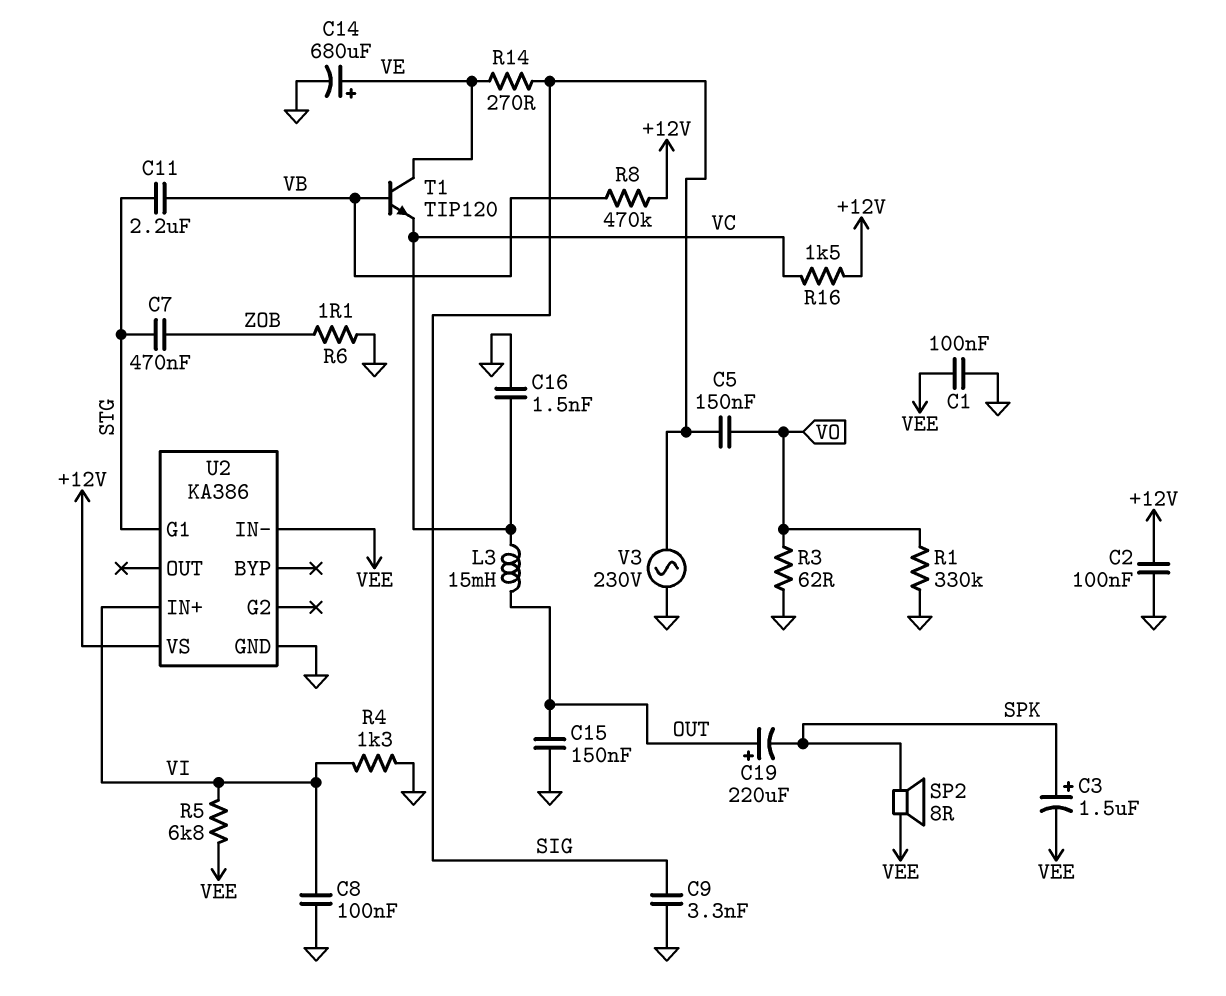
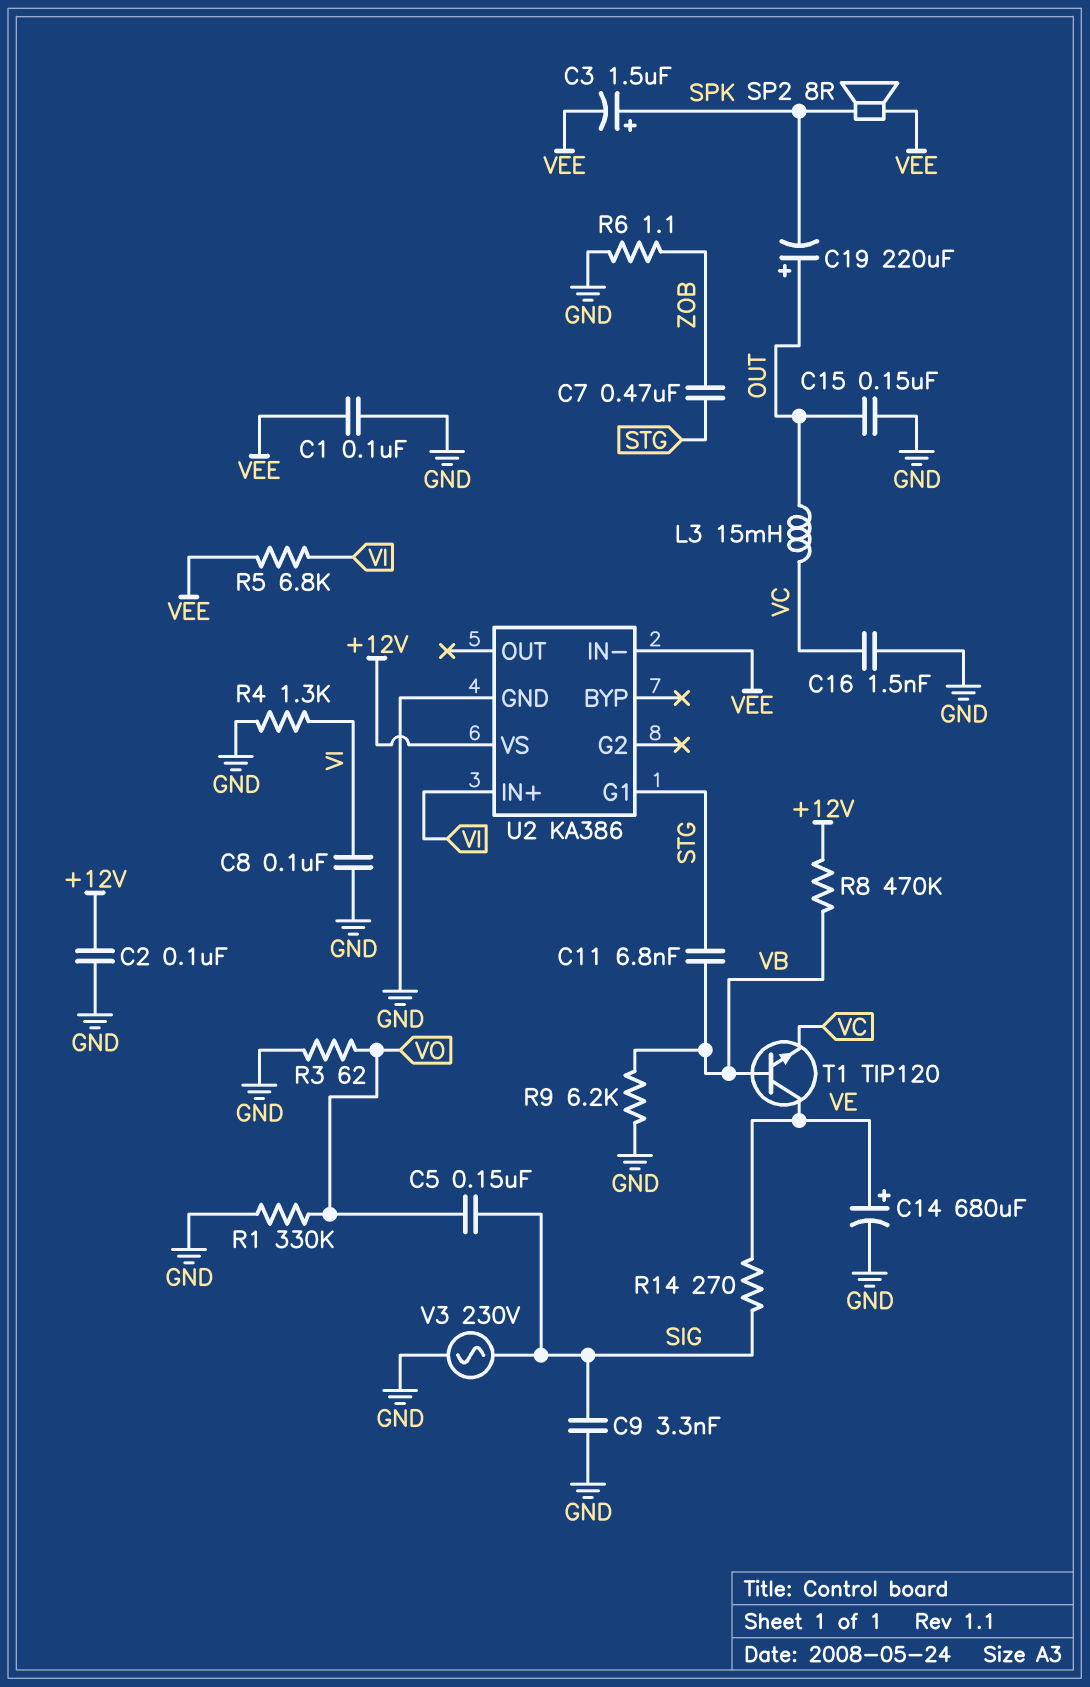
C11: 2.2uF (STG, VB) -> 6.8nF (STG, VB)
R9: none -> 6.2k (GND, VB)
R16: 1.5k (+12V, VC) -> none

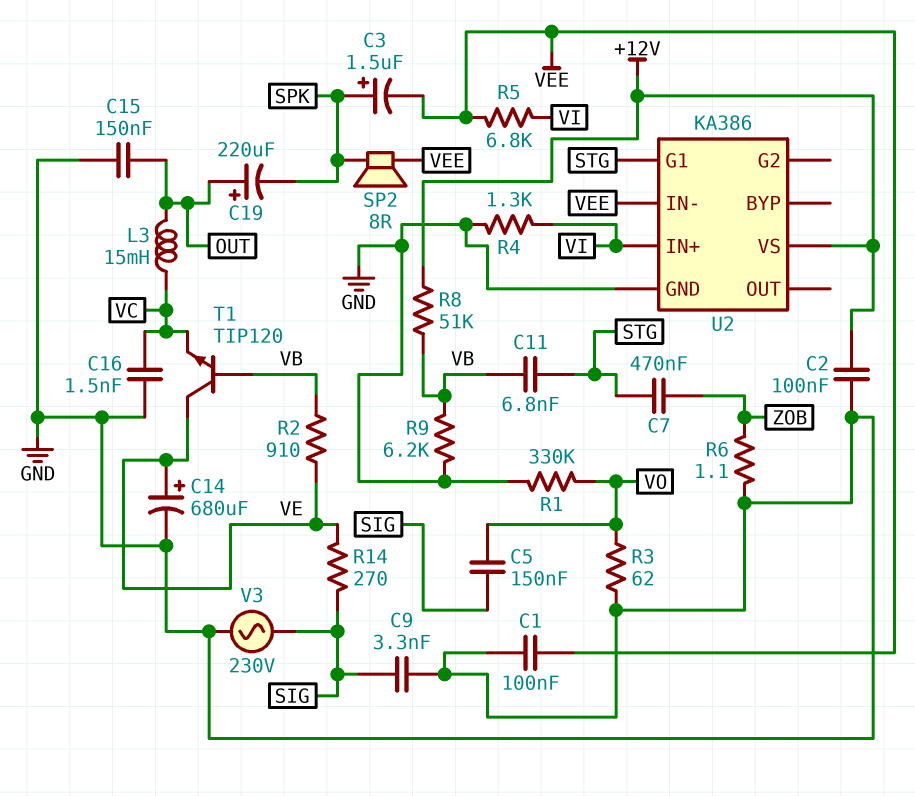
C8: 100nF (GND, VI) -> none
R2: none -> 910 (VB, VE)
R8: 470k (+12V, VB) -> 51k (+12V, VB)

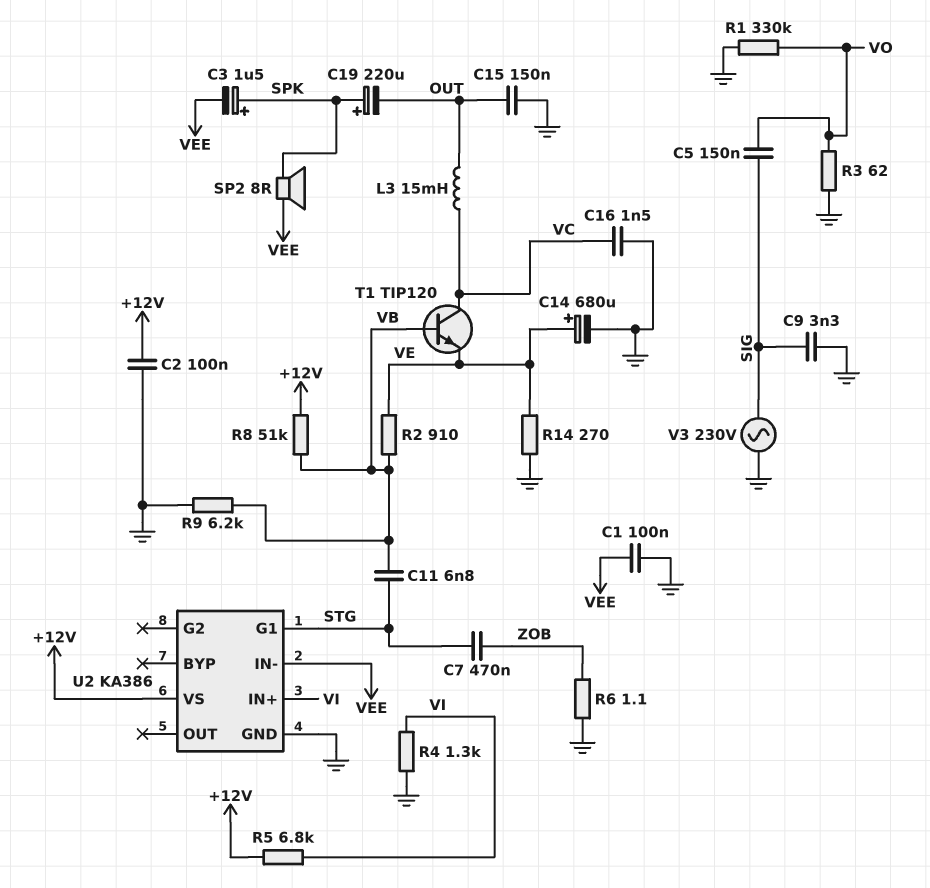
C19: 220uF (plus OUT, minus SPK) -> 220uF (plus SPK, minus OUT)
R5: 6.8k (VEE, VI) -> 6.8k (+12V, VI)
R14: 270 (SIG, VE) -> 270 (GND, VE)
T1: NPN TIP120 (B VB, C VE, E VC) -> NPN TIP120 (B VB, C VC, E VE)

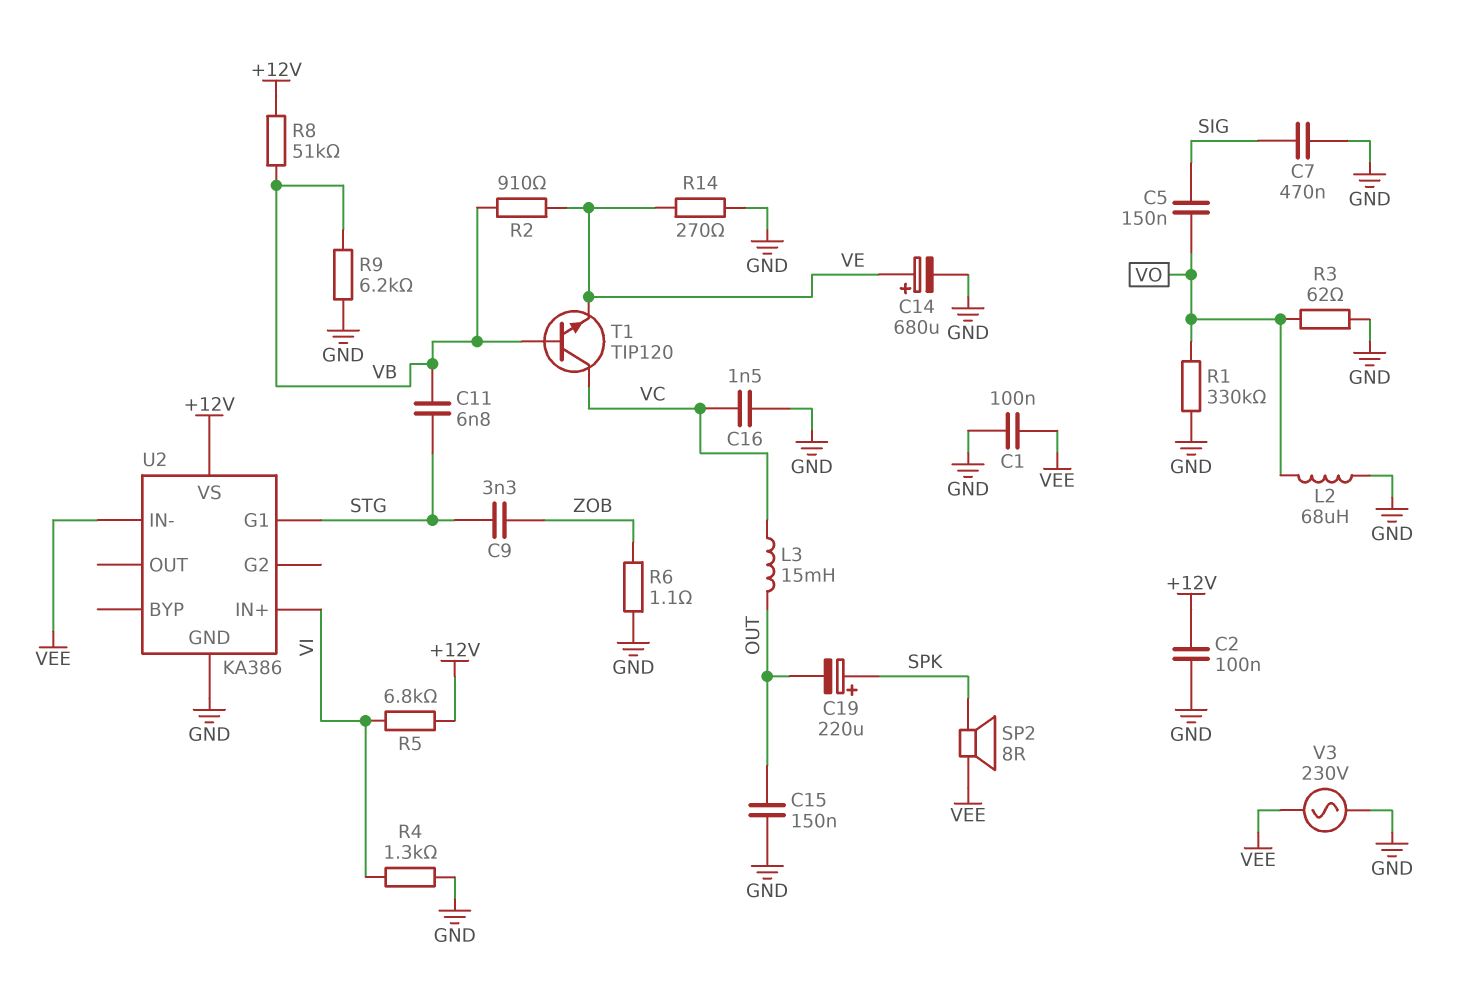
C3: 1.5uF (plus SPK, minus VEE) -> none
C7: 470nF (STG, ZOB) -> 470nF (GND, SIG)
C9: 3.3nF (GND, SIG) -> 3.3nF (STG, ZOB)
L2: none -> 68uH (GND, VO)
V3: AC 230V (GND, SIG) -> AC 230V (GND, VEE)

